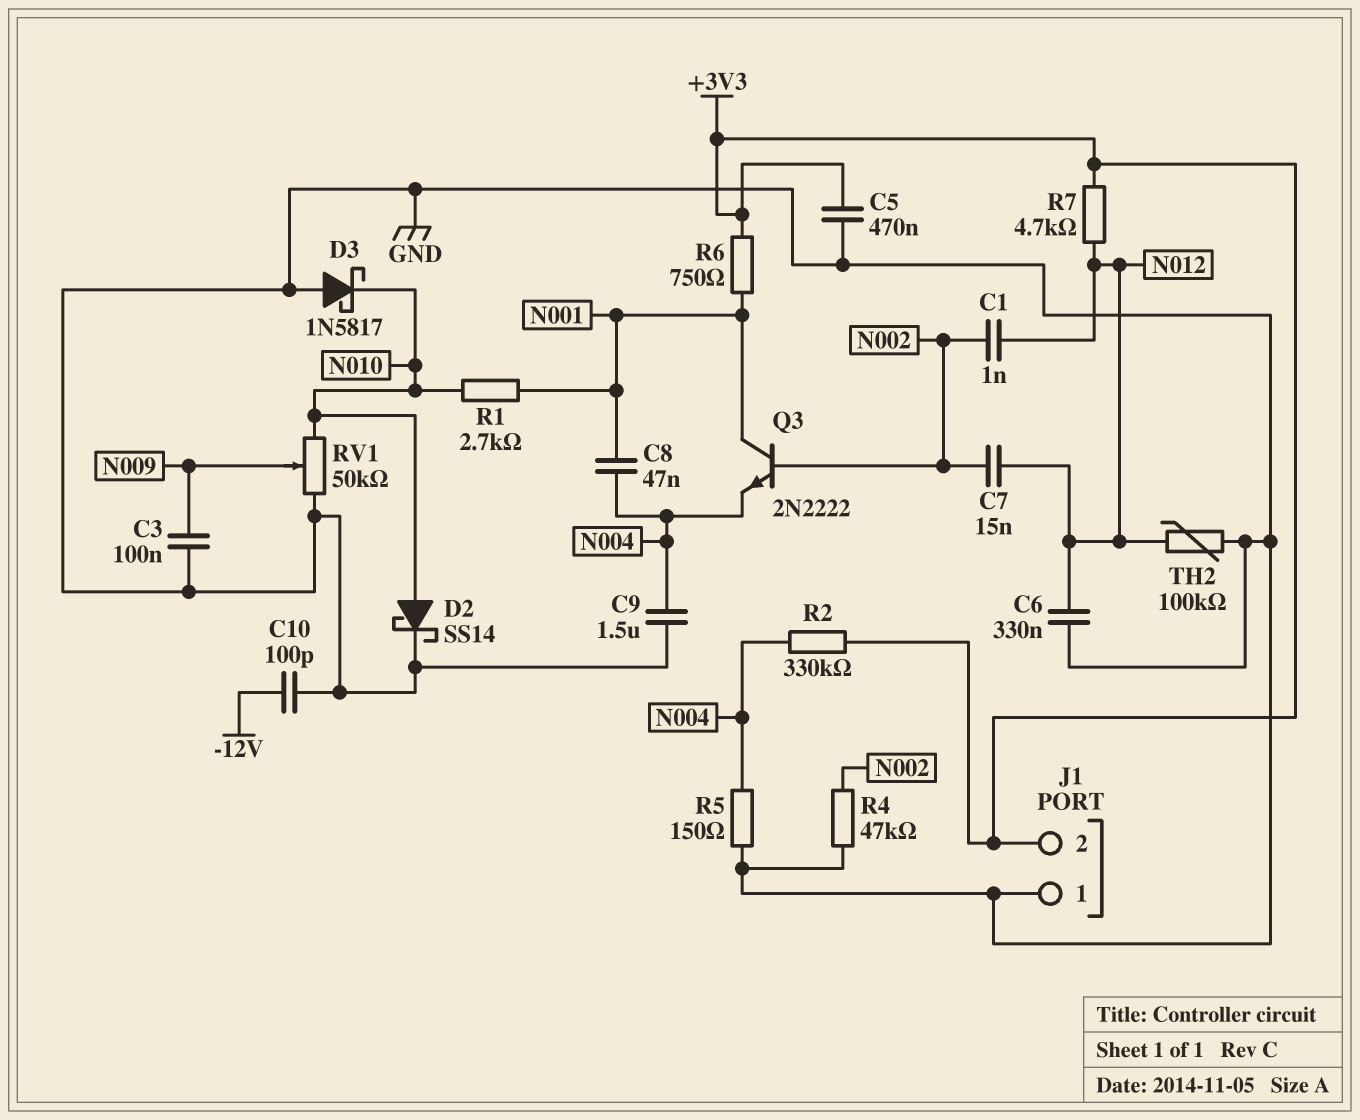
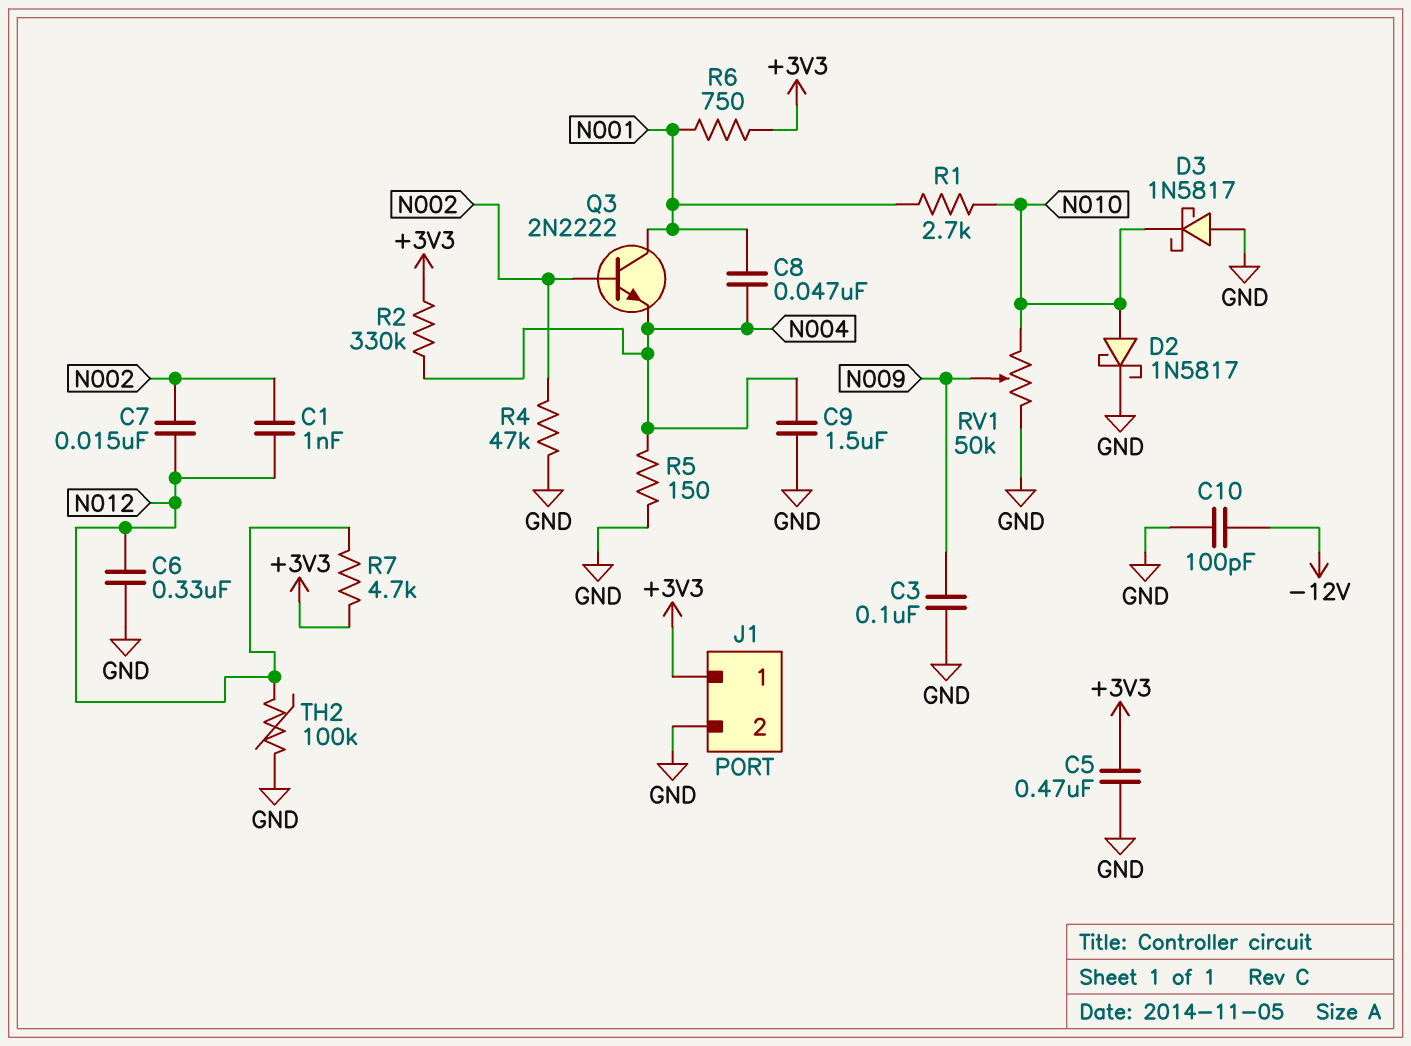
D2: schottky SS14 (A N010, K GND) -> schottky 1N5817 (A N010, K GND)
J1 pin 1: GND -> +3V3
J1 pin 2: +3V3 -> GND

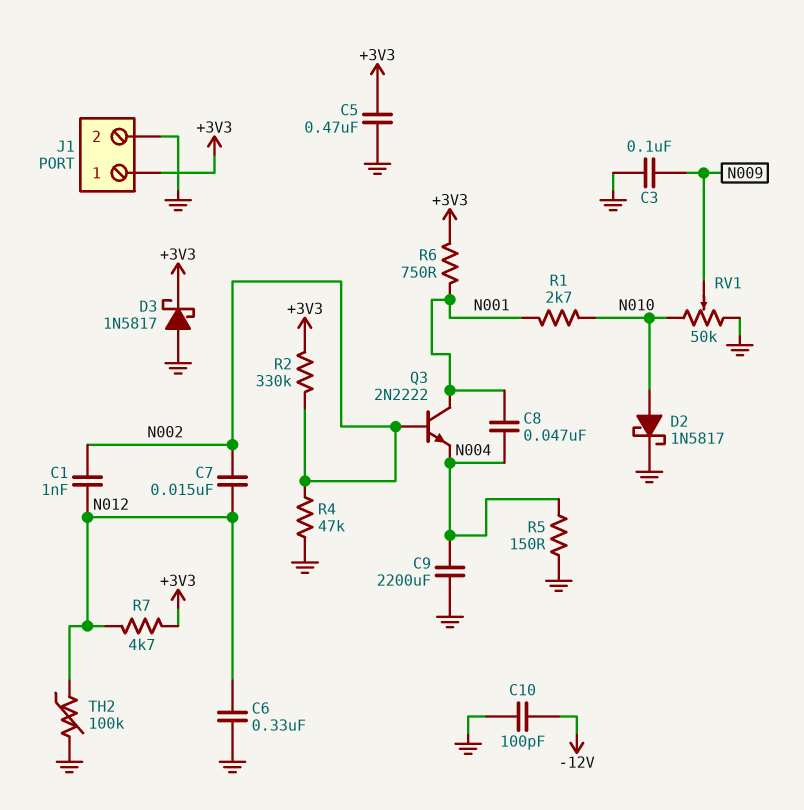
C9: 1.5uF (GND, N004) -> 2200uF (GND, N004)
D3: schottky 1N5817 (A GND, K N010) -> schottky 1N5817 (A GND, K +3V3)
R2: 330k (+3V3, N004) -> 330k (+3V3, N002)

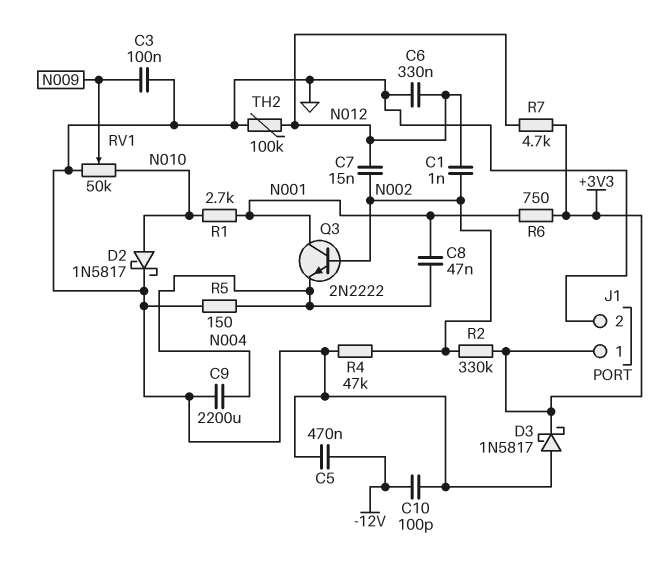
C5: 470nF (+3V3, GND) -> 470nF (-12V, GND)

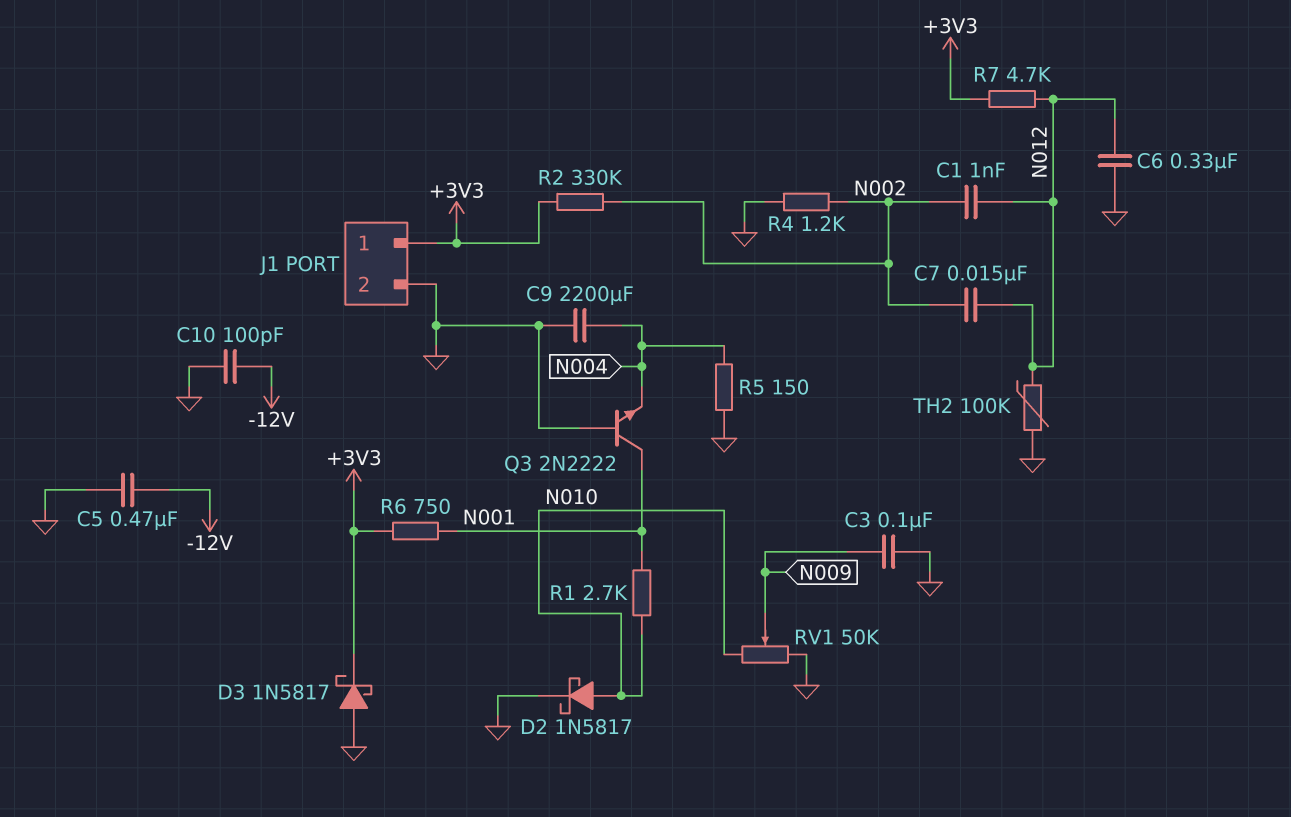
C8: 47nF (N001, N004) -> none
Q3: NPN 2N2222 (B N002, C N001, E N004) -> NPN 2N2222 (B GND, C N001, E N004)
R4: 47k (GND, N002) -> 1.2k (GND, N002)

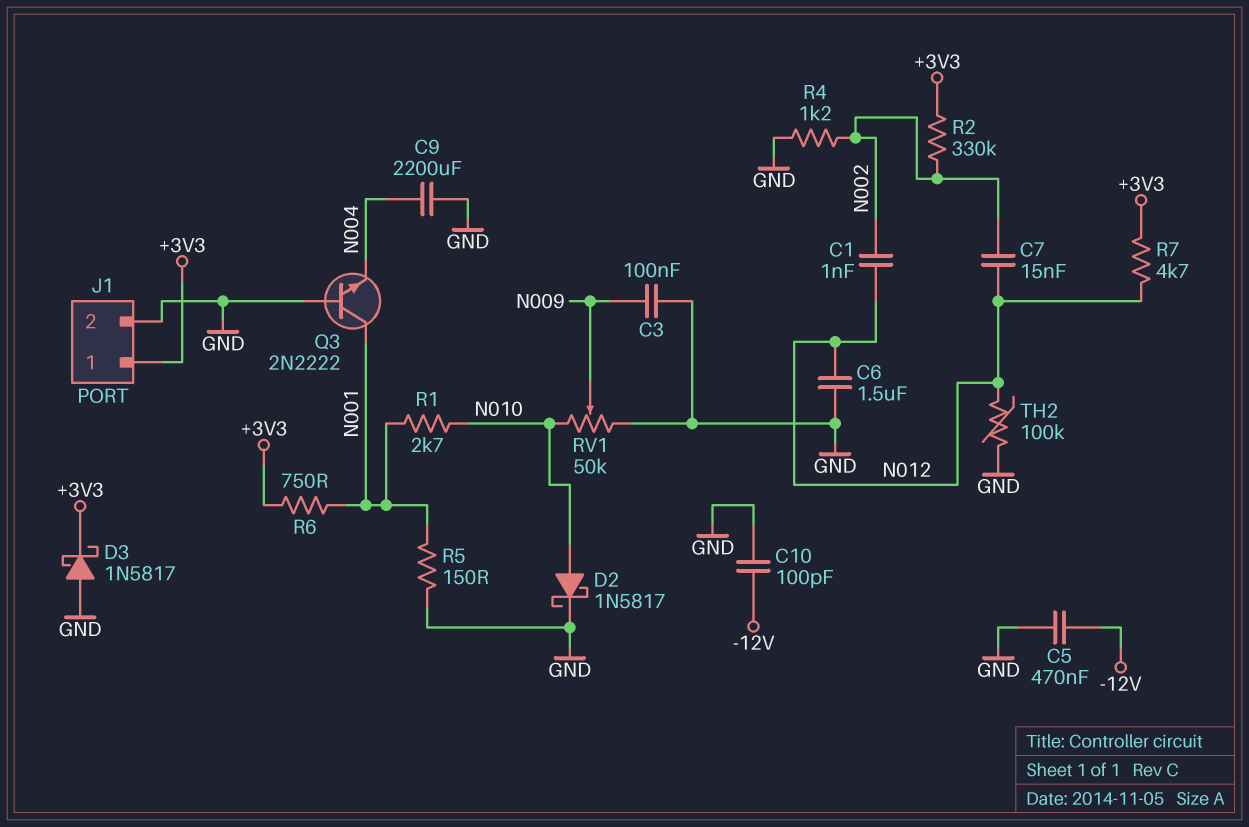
C6: 330nF (GND, N012) -> 1.5uF (GND, N012)
R5: 150 (GND, N004) -> 150 (GND, N001)

